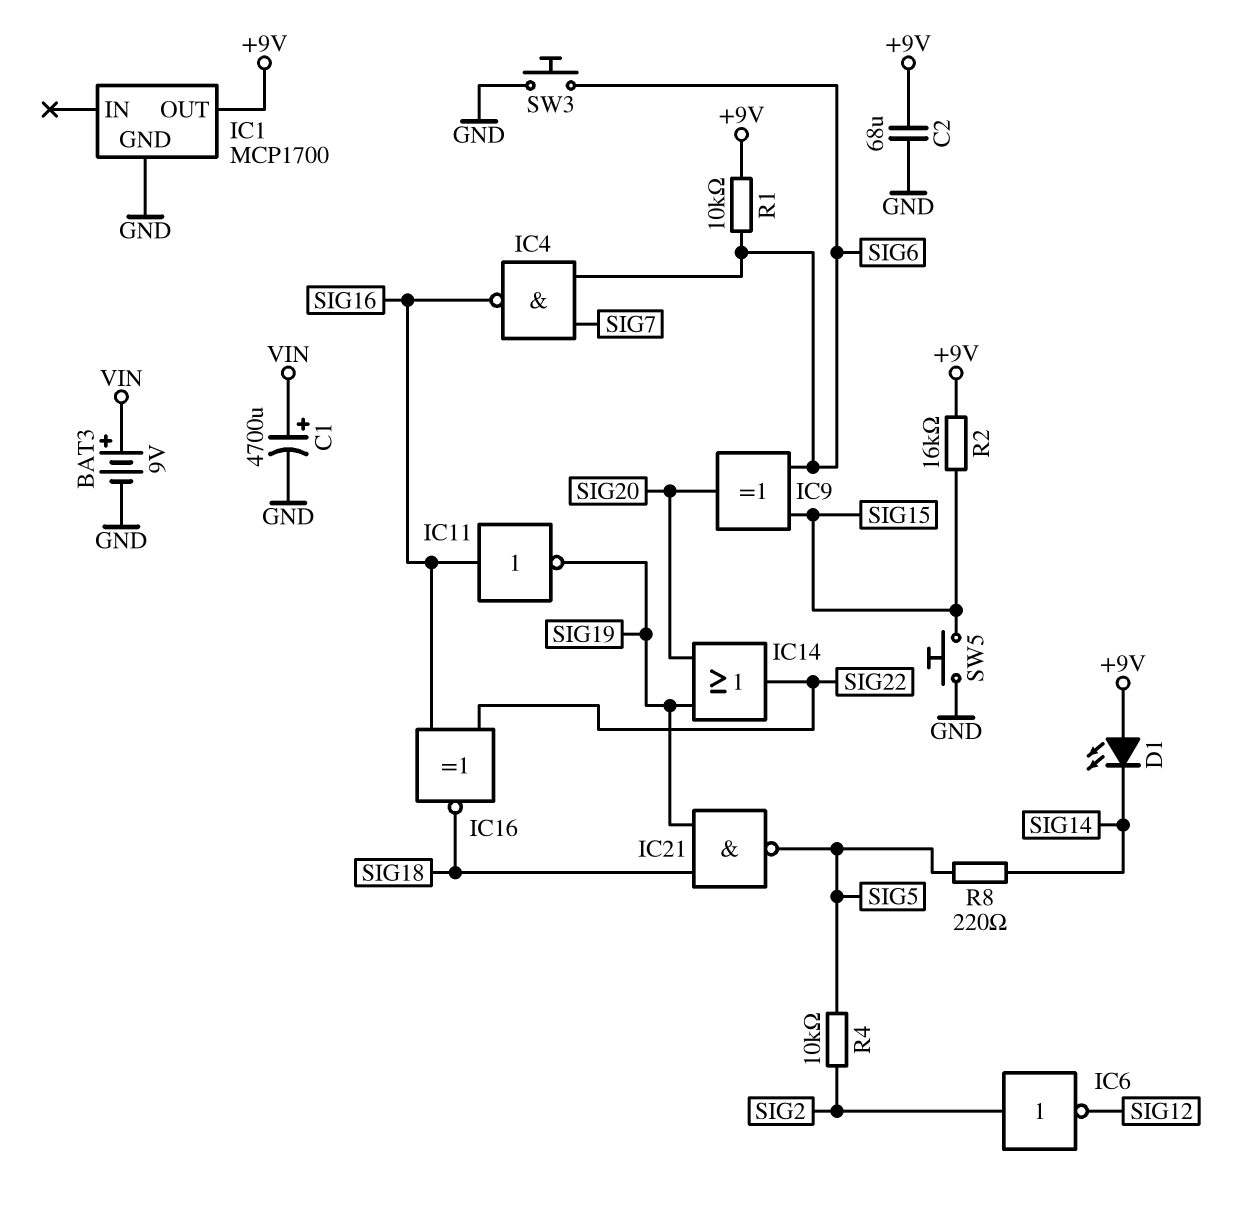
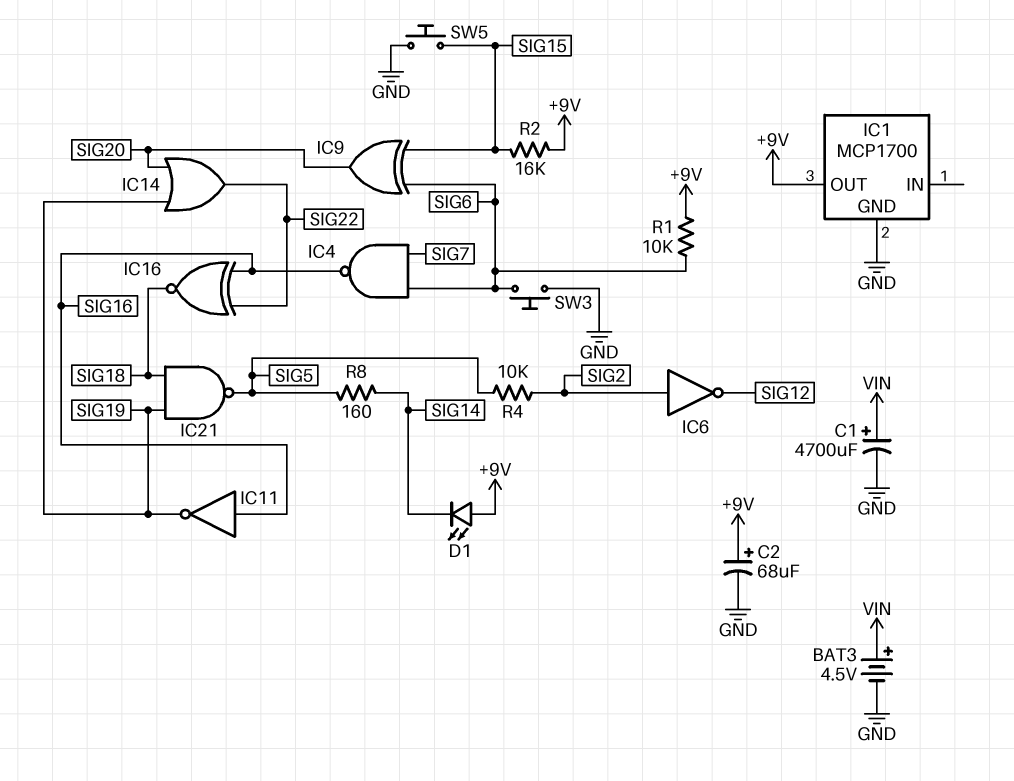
BAT3: 9V (plus VIN, minus GND) -> 4.5V (plus VIN, minus GND)
C2: 68uF (+9V, GND) -> 68uF (plus +9V, minus GND)
R8: 220 (SIG5, SIG14) -> 160 (SIG5, SIG14)

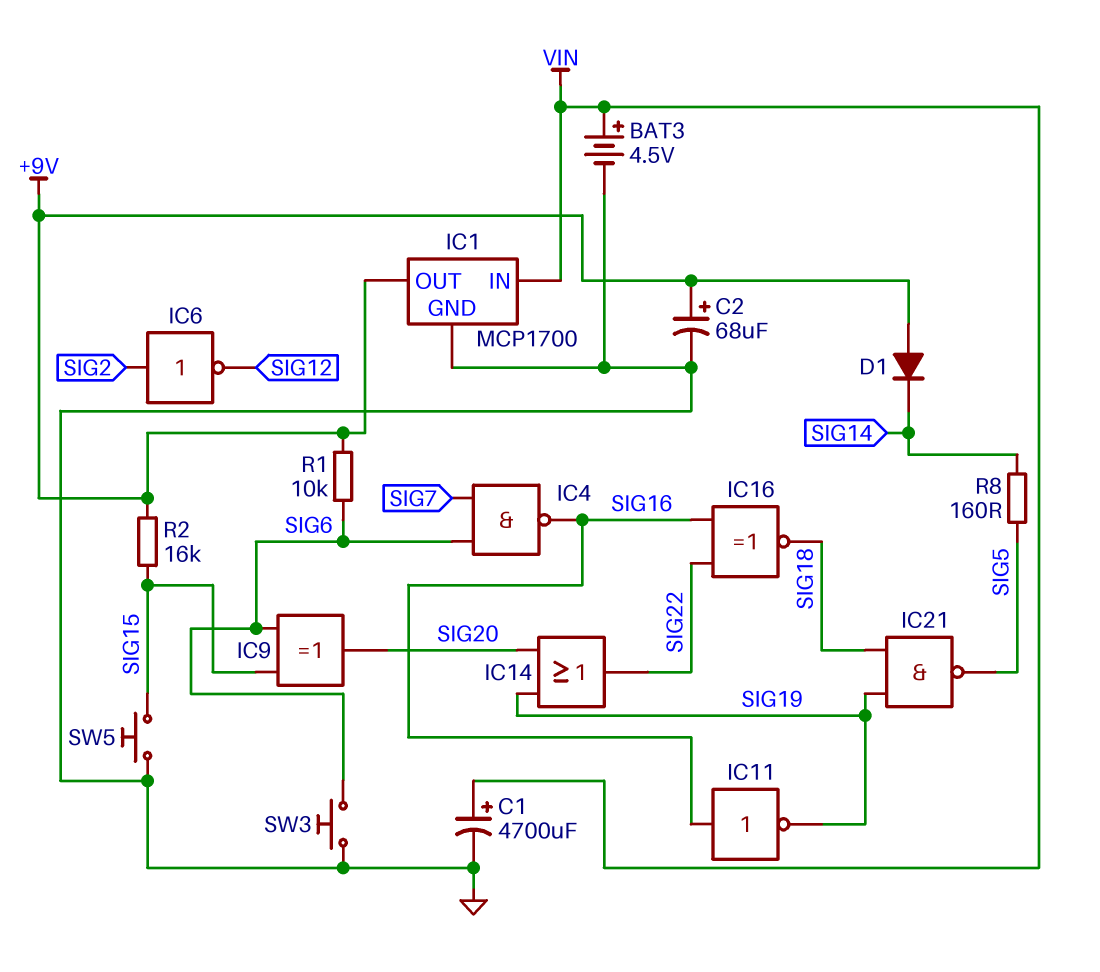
D1: LED (A +9V, K SIG14) -> diode (A +9V, K SIG14)
IC1 pin IN: none -> VIN
R4: 10k (SIG2, SIG5) -> none

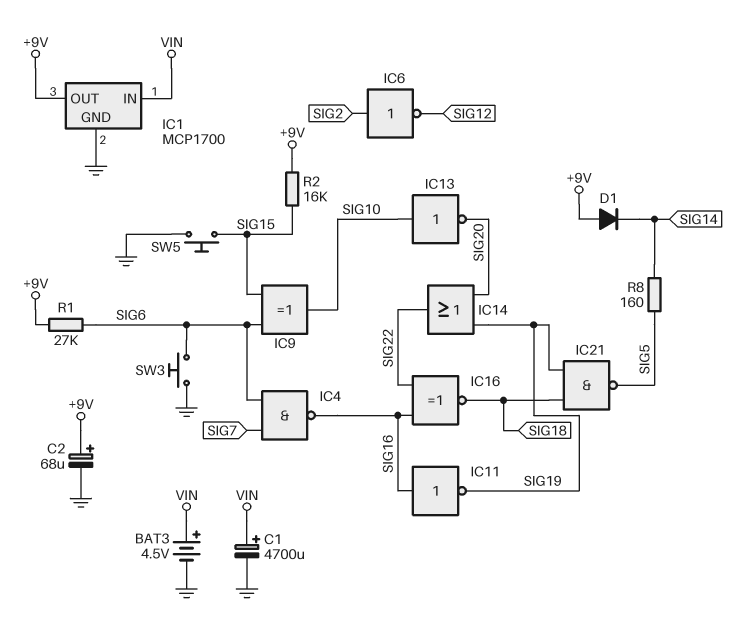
IC9: XOR (in SIG6, in SIG15, out SIG20) -> XOR (in SIG6, in SIG15, out SIG10)
IC13: none -> NOT (in SIG10, out SIG20)
R1: 10k (+9V, SIG6) -> 27k (+9V, SIG6)

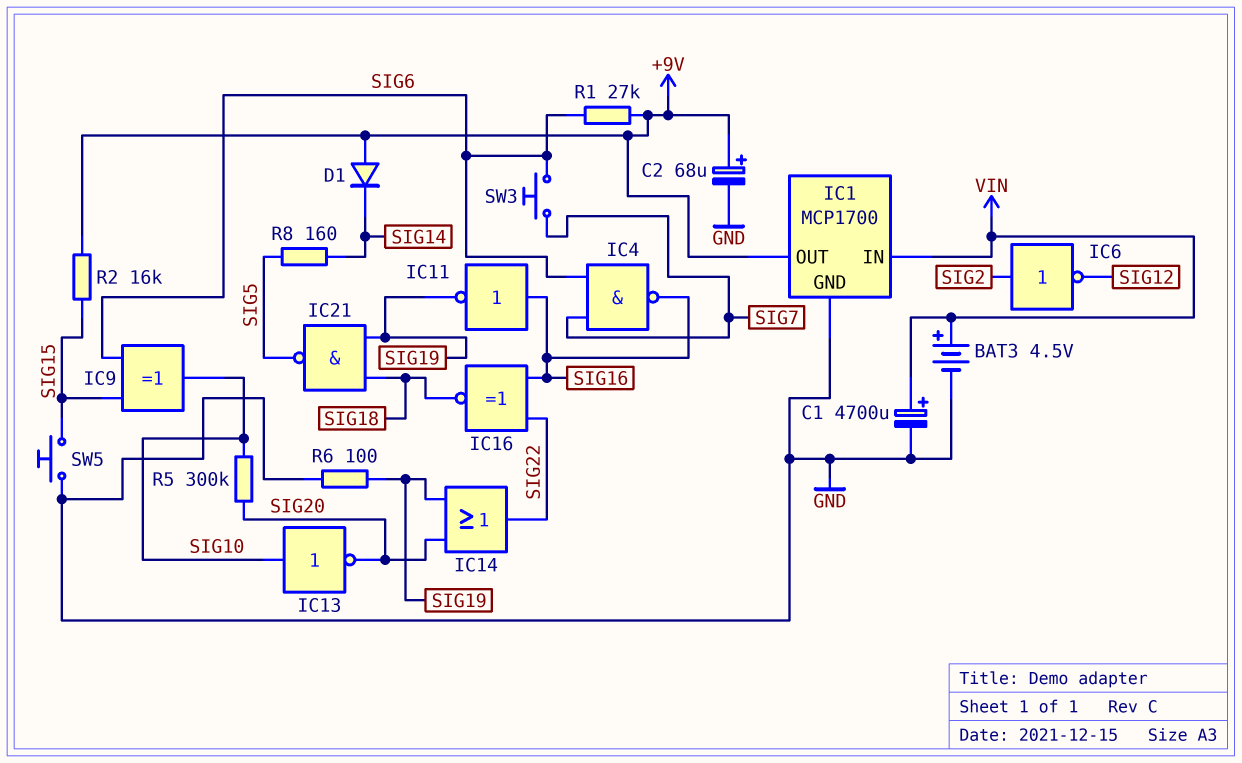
R5: none -> 300k (SIG10, SIG20)
R6: none -> 100 (GND, SIG19)
SW3: button (GND, SIG6) -> button (SIG6, SIG7)

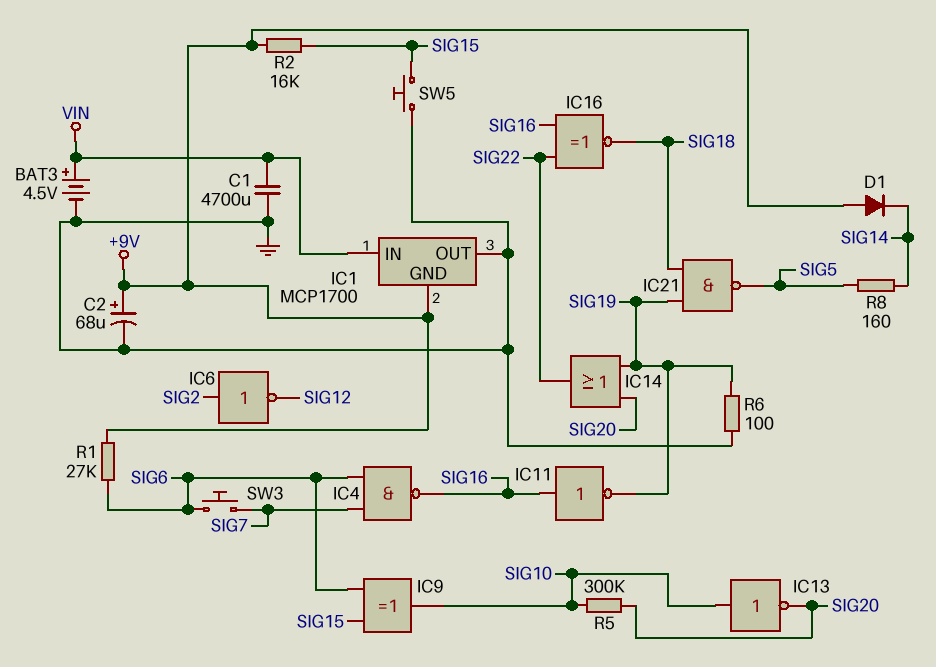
C1: 4700uF (plus VIN, minus GND) -> 4700uF (GND, VIN)
IC1 pin GND: GND -> +9V
IC1 pin OUT: +9V -> GND

